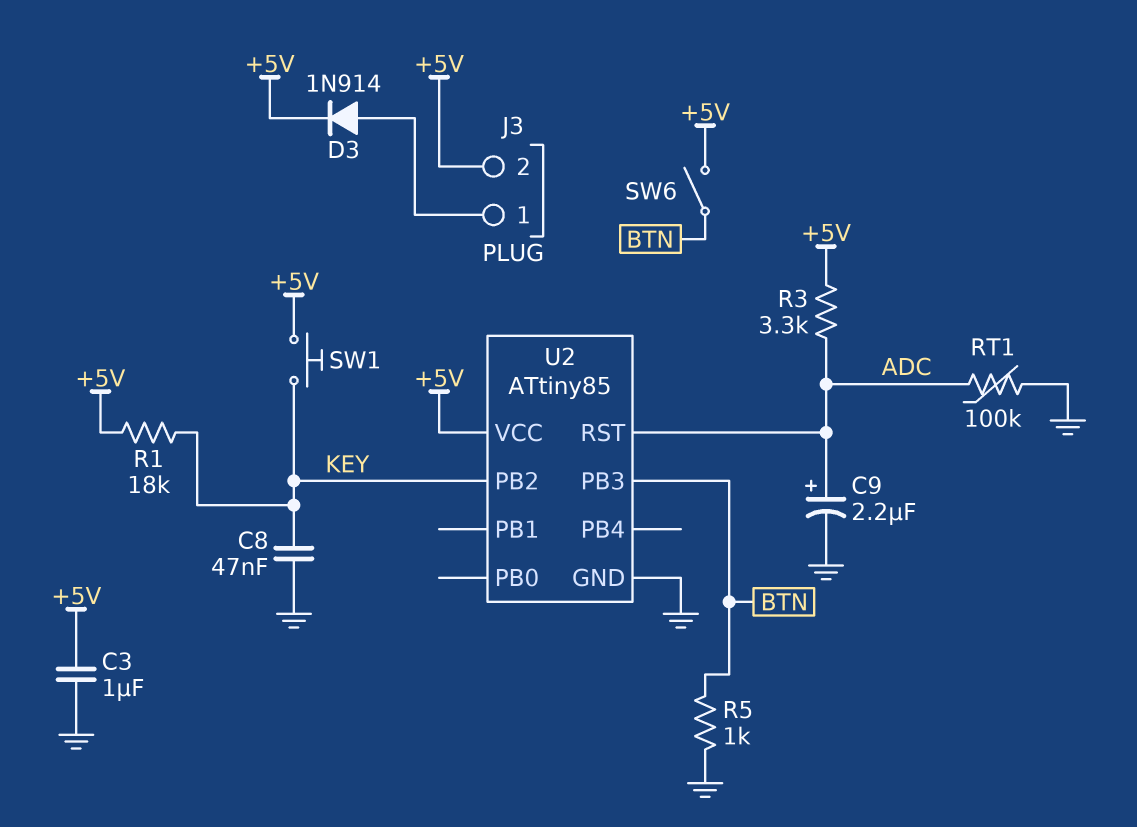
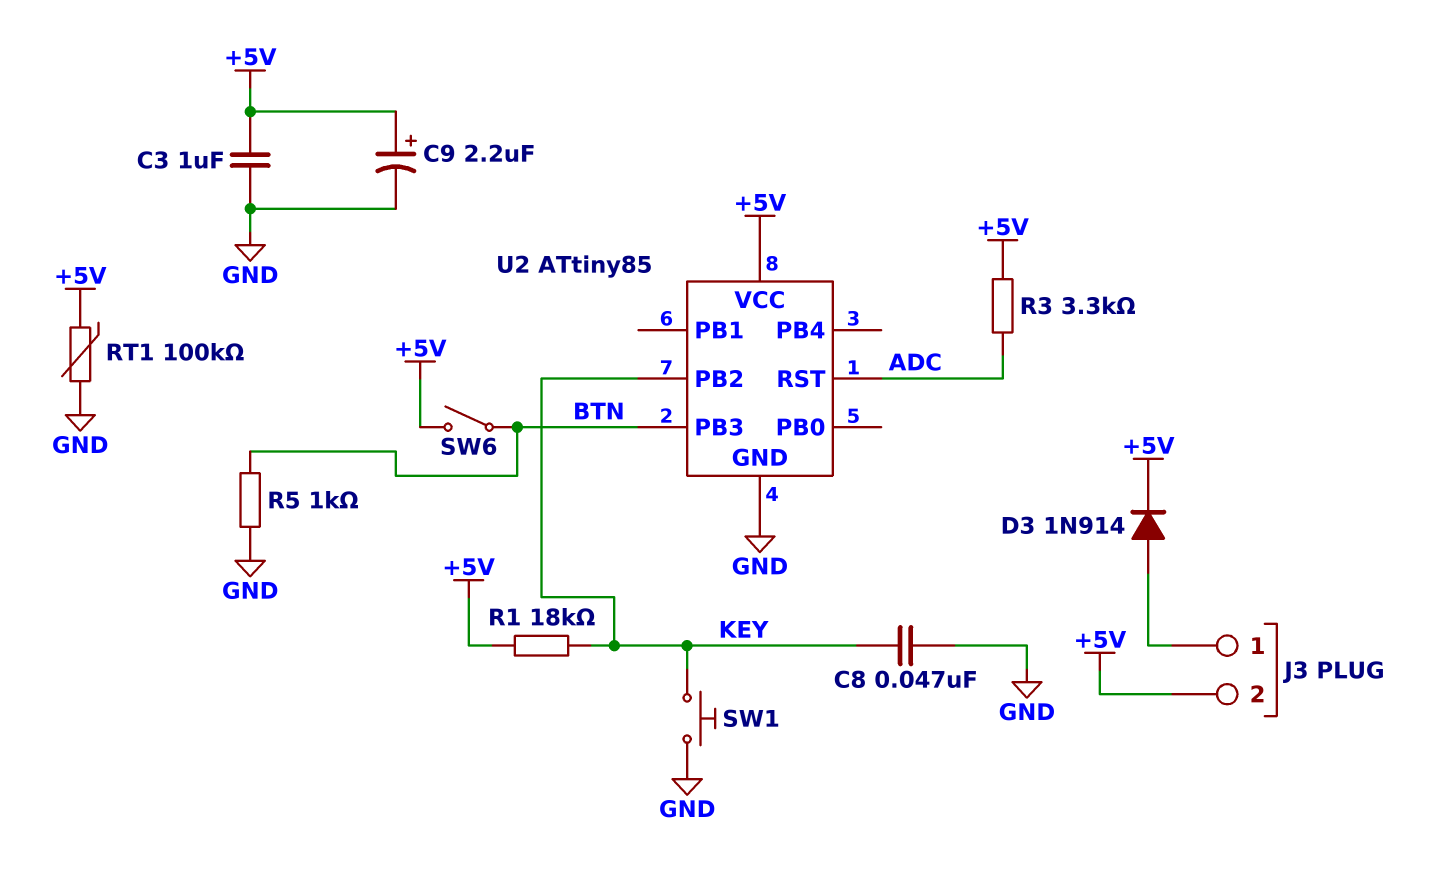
C9: 2.2uF (plus ADC, minus GND) -> 2.2uF (plus +5V, minus GND)
RT1: 100k (ADC, GND) -> 100k (+5V, GND)
SW1: button (+5V, KEY) -> button (GND, KEY)

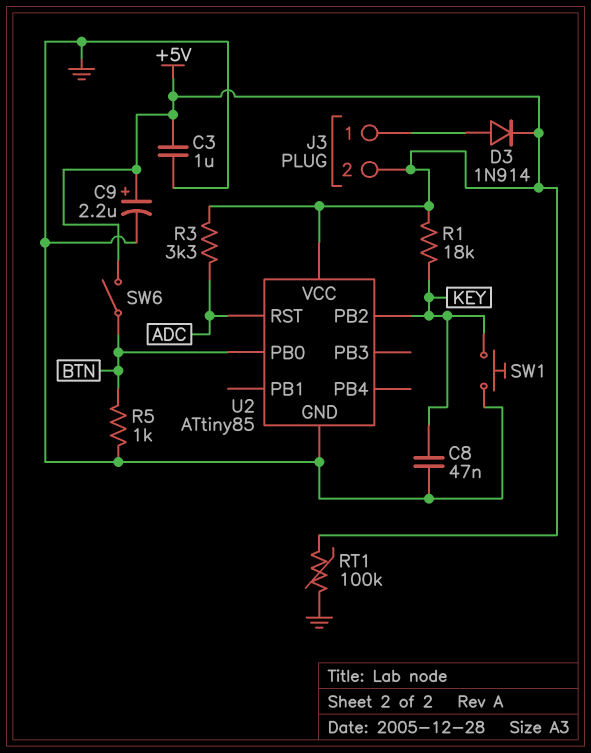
U2 pin PB0: none -> BTN
U2 pin PB3: BTN -> none

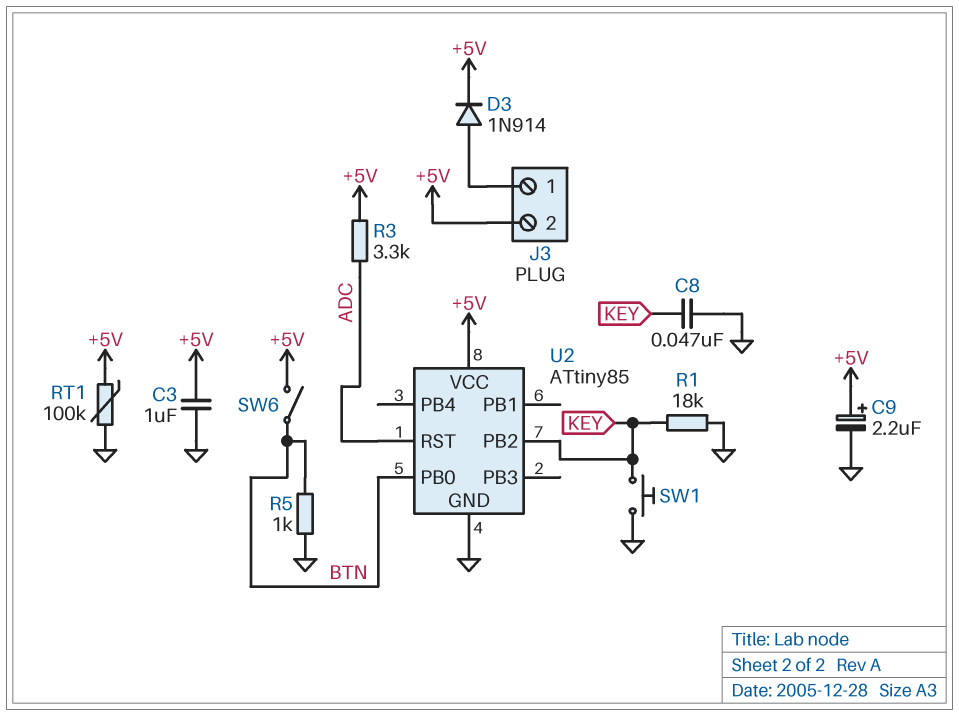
R1: 18k (+5V, KEY) -> 18k (GND, KEY)

